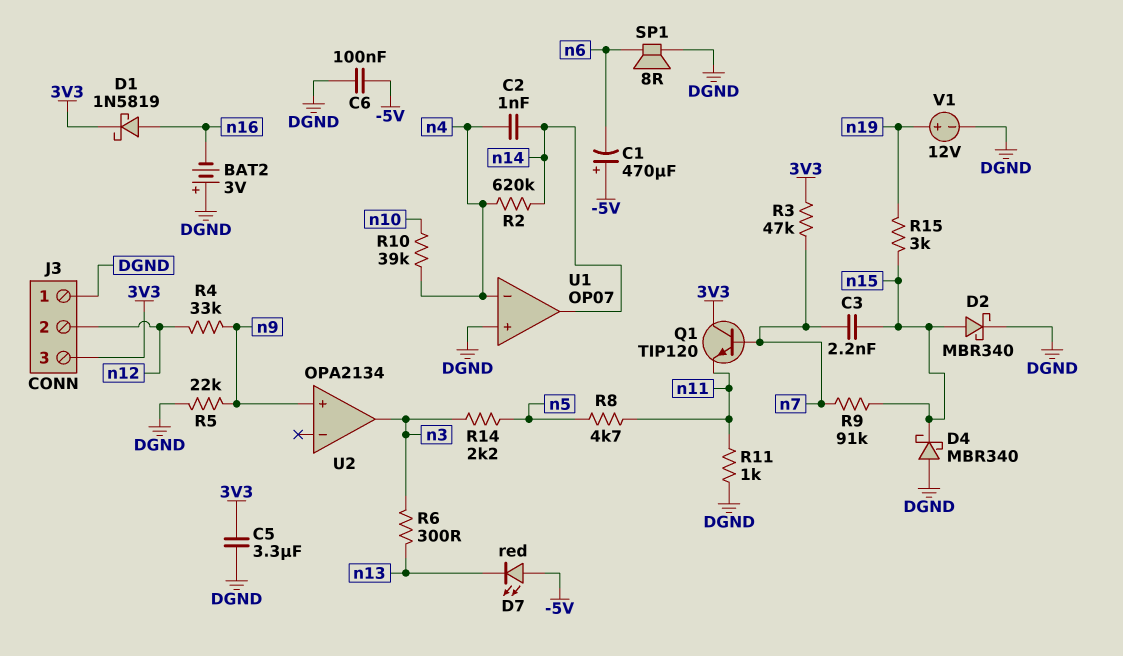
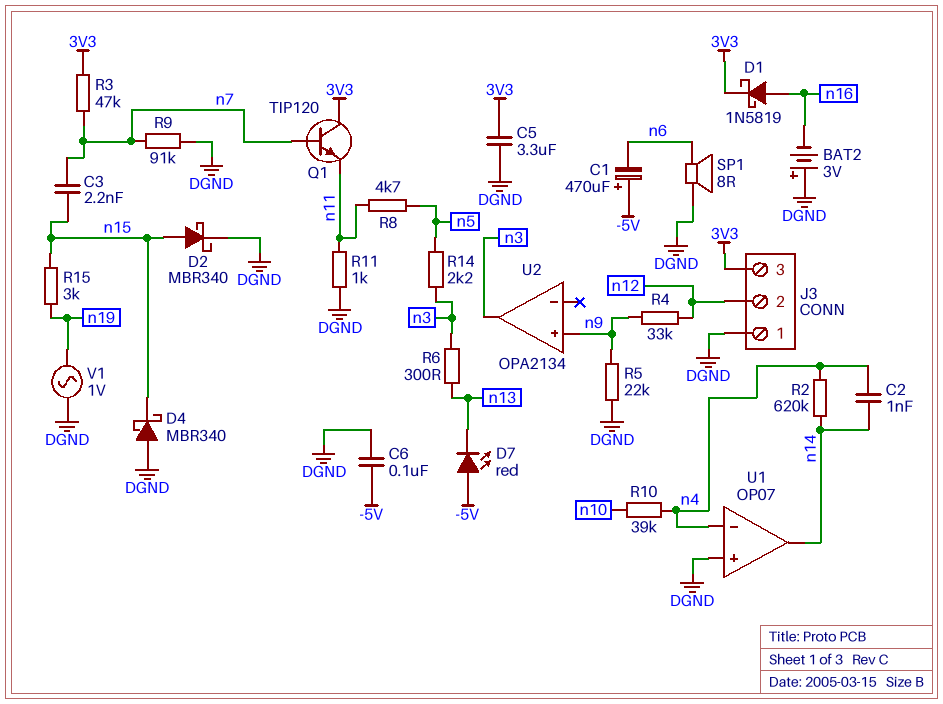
R9: 91k (n7, n15) -> 91k (DGND, n7)
V1: 12V (plus n19, minus DGND) -> AC 1V (DGND, n19)

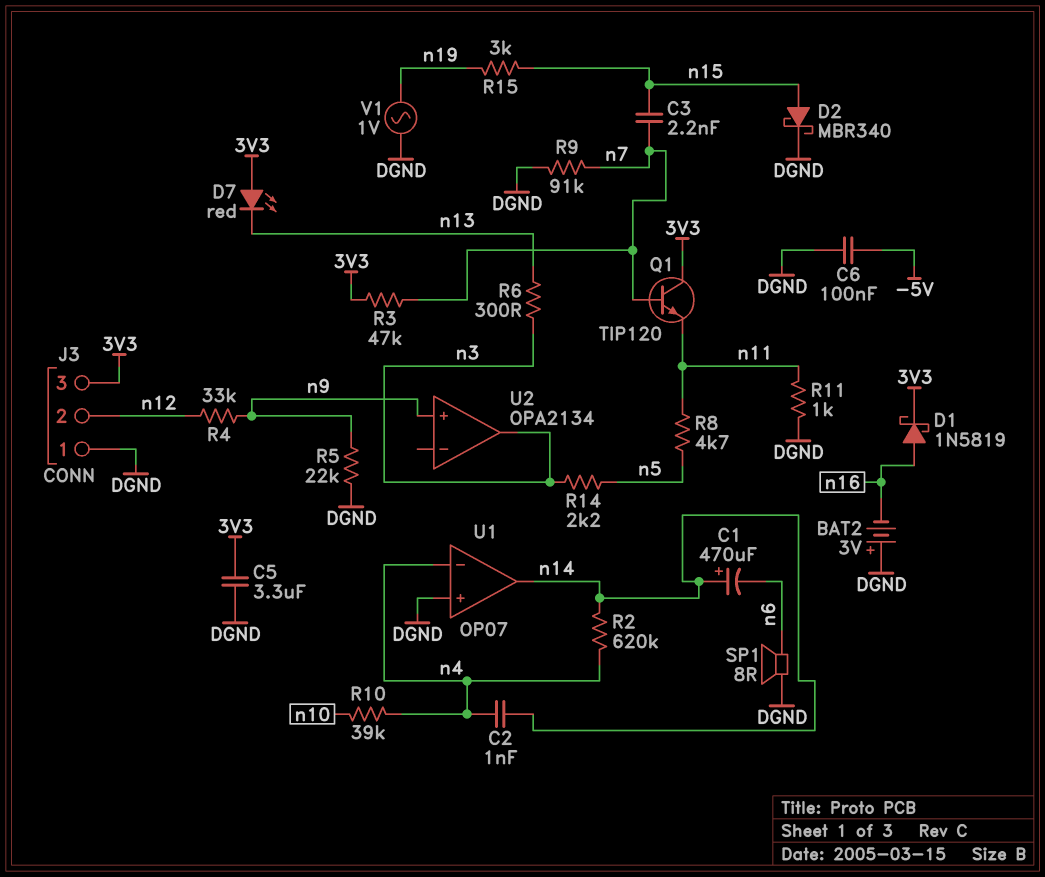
C1: 470uF (plus -5V, minus n6) -> 470uF (plus n14, minus n6)
D4: schottky MBR340 (A DGND, K n15) -> none
D7: LED red (A -5V, K n13) -> LED red (A 3V3, K n13)

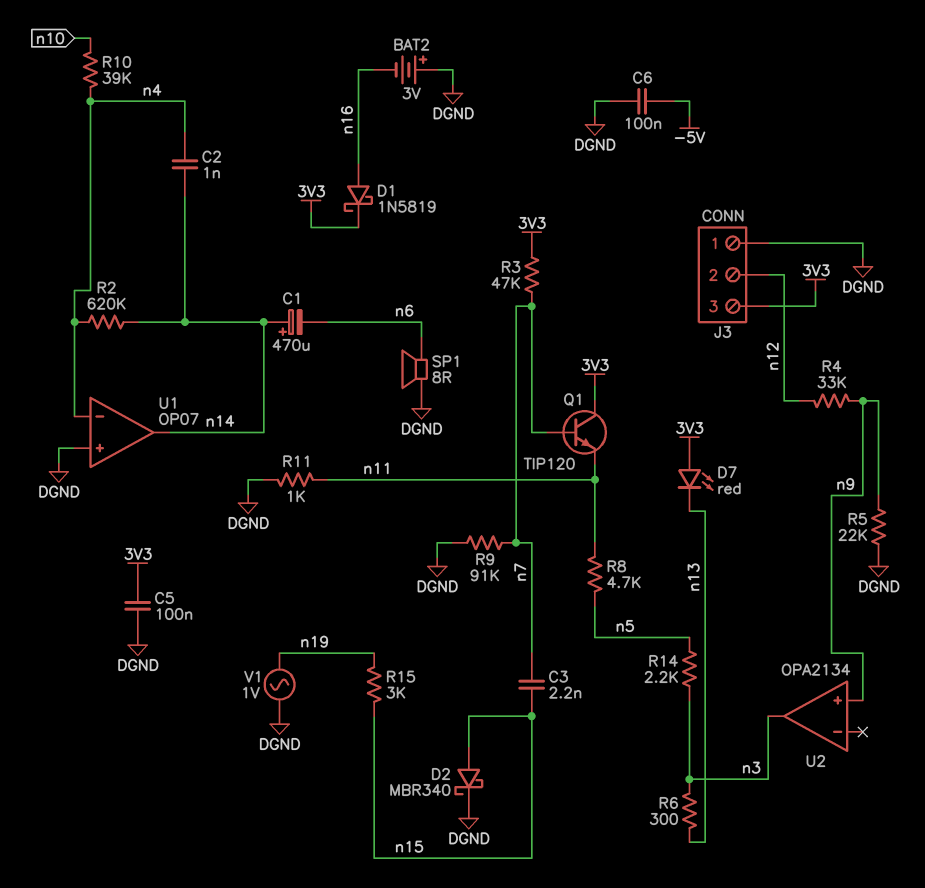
C5: 3.3uF (3V3, DGND) -> 100nF (3V3, DGND)

